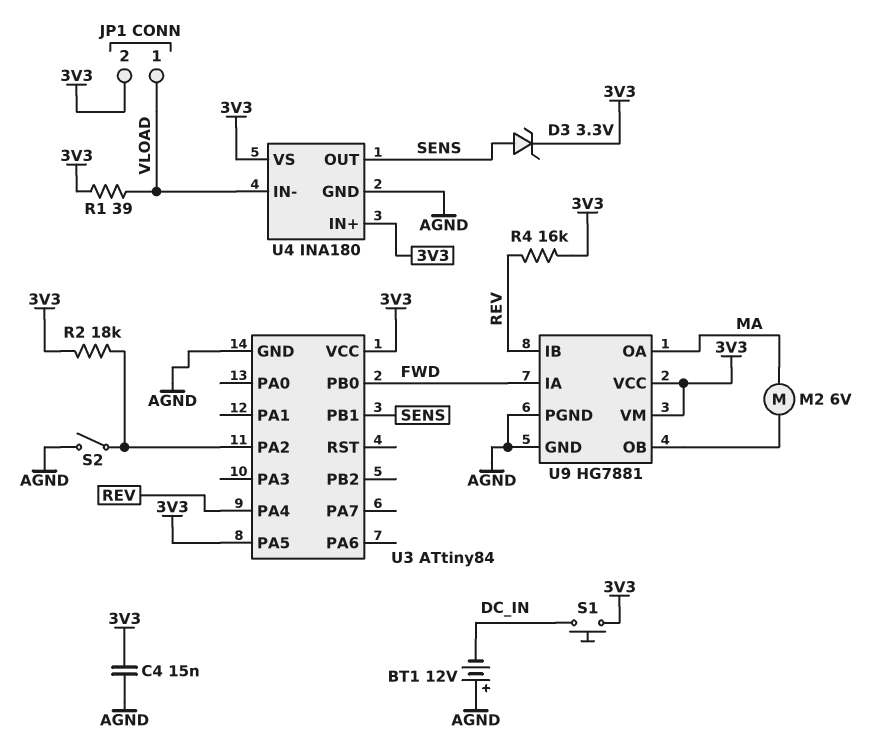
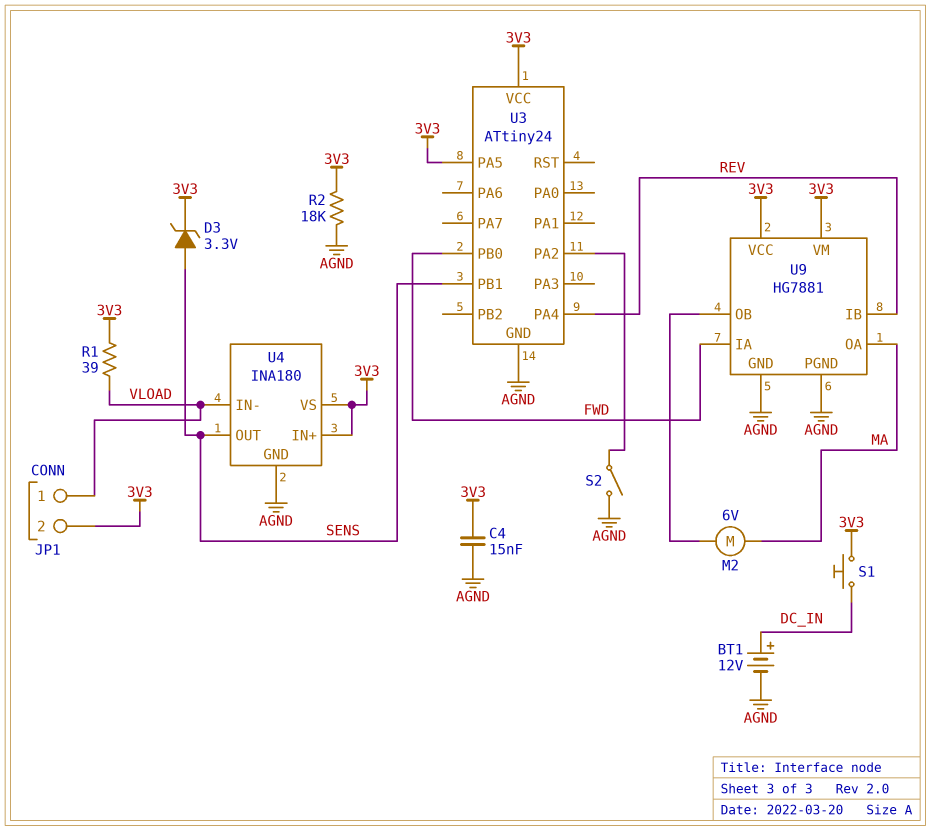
BT1: 12V (plus AGND, minus DC_IN) -> 12V (plus DC_IN, minus AGND)
R2: 18k (3V3, U3/PA2) -> 18k (3V3, AGND)
R4: 16k (3V3, REV) -> none
U3: ATtiny84 -> ATtiny24

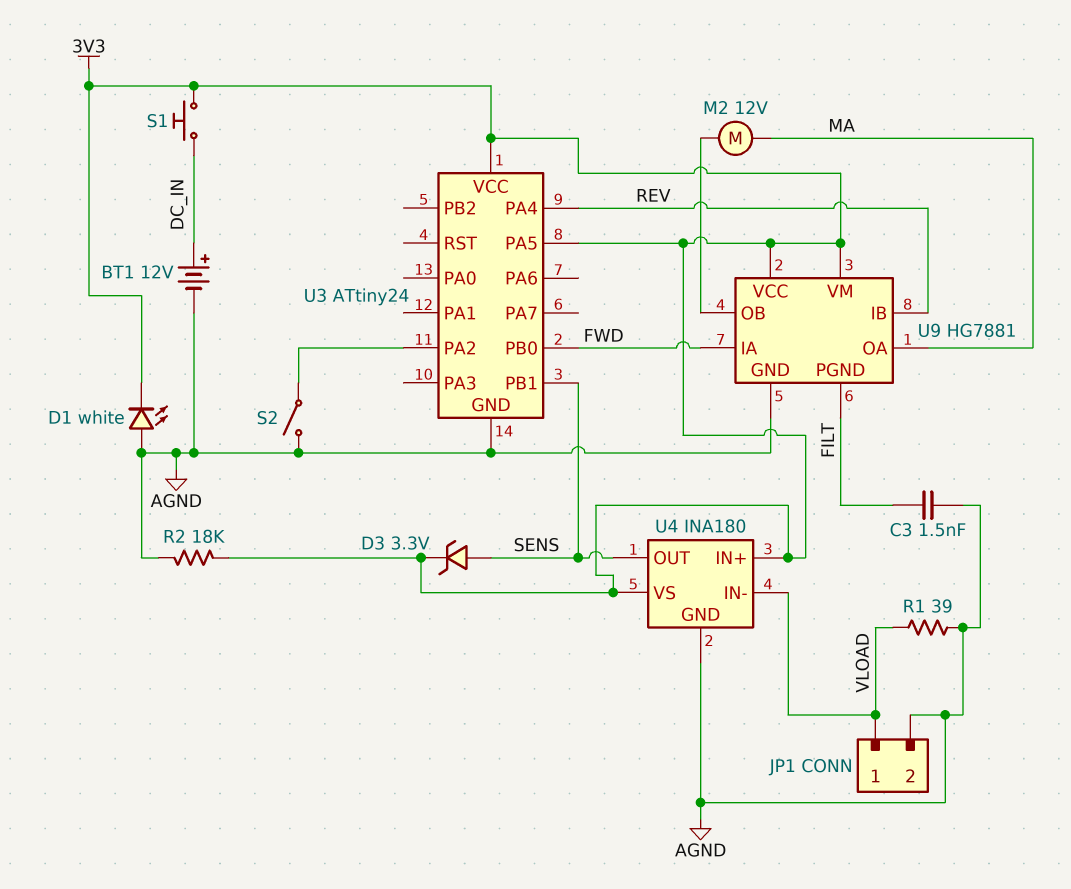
C3: none -> 1.5nF (AGND, FILT)
C4: 15nF (3V3, AGND) -> none
D1: none -> LED white (A AGND, K 3V3)
JP1 pin 2: 3V3 -> AGND
M2: motor 6V (MA, U9/OB) -> motor 12V (MA, U9/OB)
R1: 39 (3V3, VLOAD) -> 39 (AGND, VLOAD)
U9 pin PGND: AGND -> FILT

